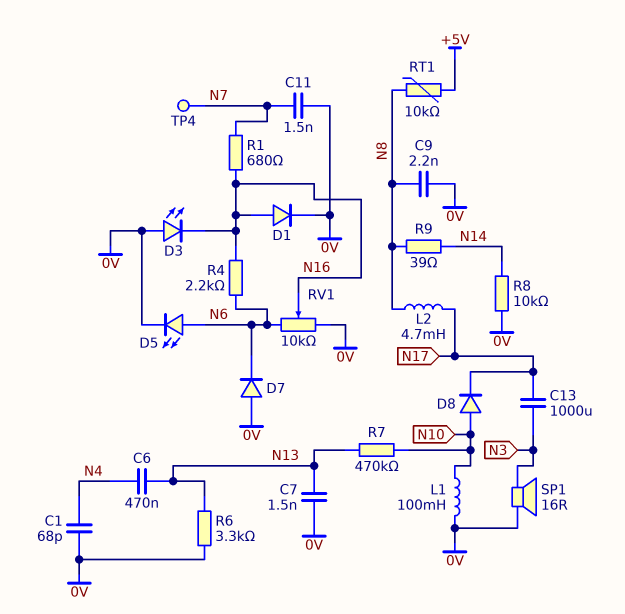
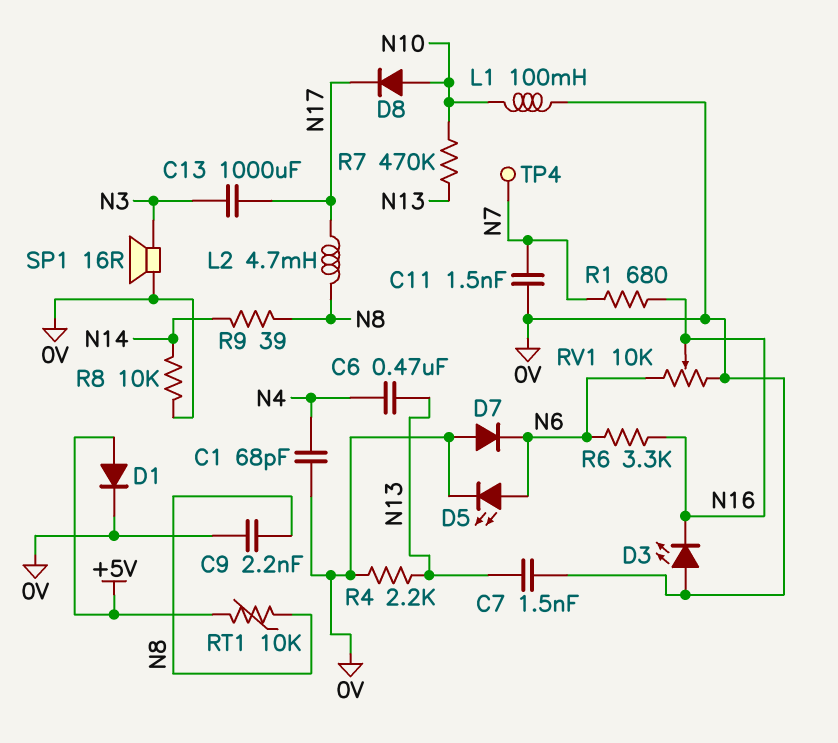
D1: diode (A N16, K 0V) -> diode (A +5V, K 0V)
R4: 2.2k (N6, N16) -> 2.2k (0V, N13)
R6: 3.3k (0V, N13) -> 3.3k (N6, N16)

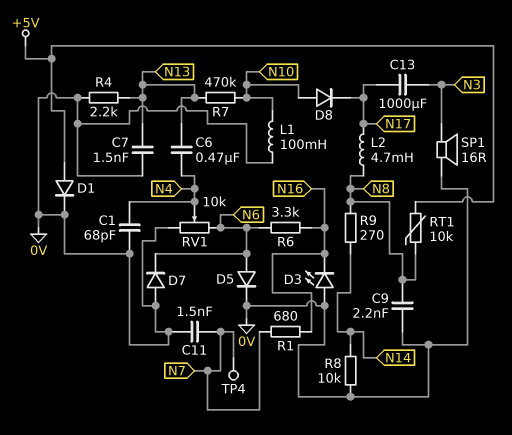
D5: LED (A N6, K 0V) -> diode (A N6, K 0V)
R9: 39 (N8, N14) -> 270 (N8, N14)
RV1: 10k (0V, N6, wiper N16) -> 10k (0V, N6, wiper N4)

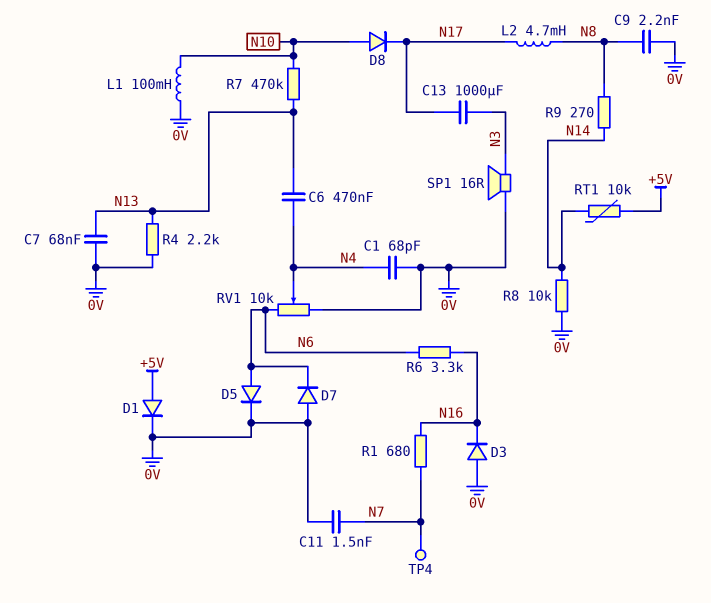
C7: 1.5nF (0V, N13) -> 68nF (0V, N13)
D3: LED (A 0V, K N16) -> diode (A 0V, K N16)
RT1: 10k (+5V, N8) -> 10k (+5V, N14)

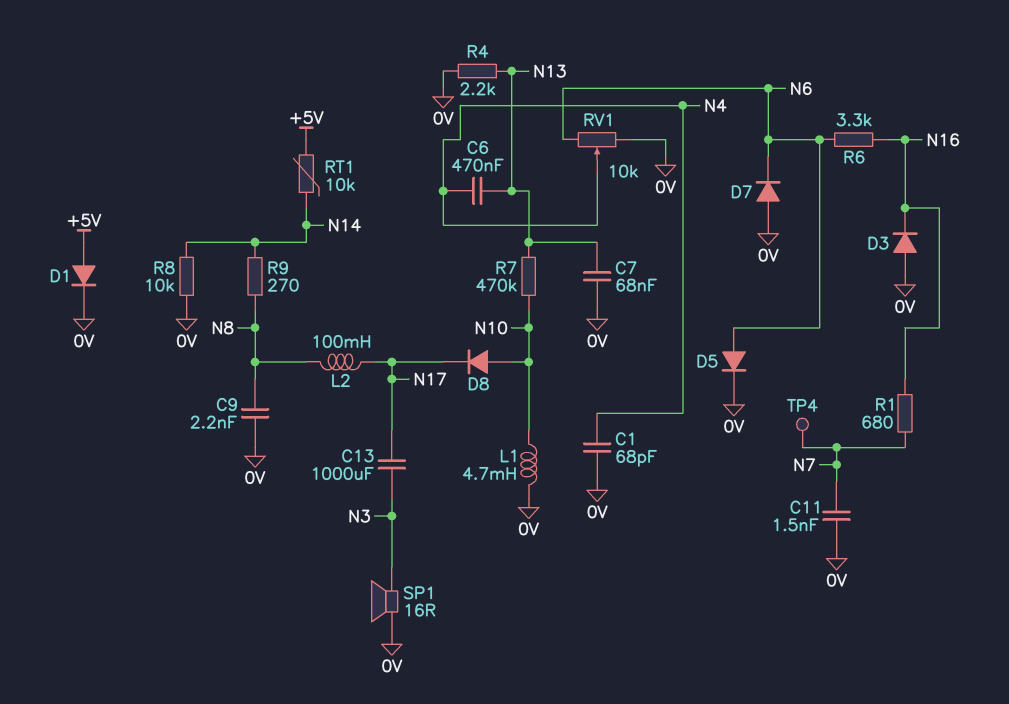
L1: 100mH (0V, N10) -> 4.7mH (0V, N10)
L2: 4.7mH (N8, N17) -> 100mH (N8, N17)

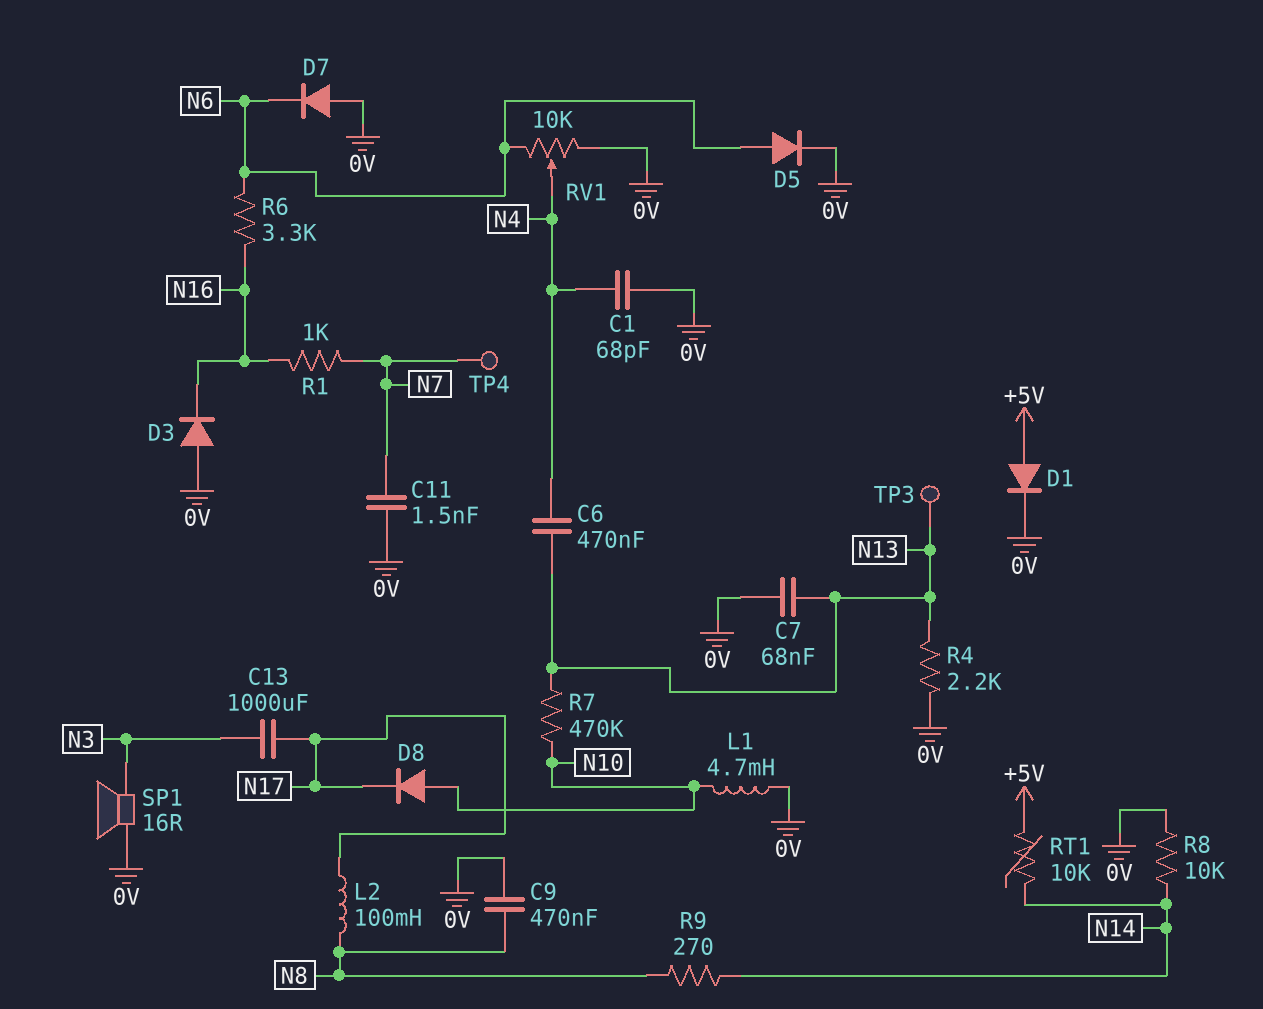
C9: 2.2nF (0V, N8) -> 470nF (0V, N8)
R1: 680 (N7, N16) -> 1k (N7, N16)
TP3: none -> test point (N13)

